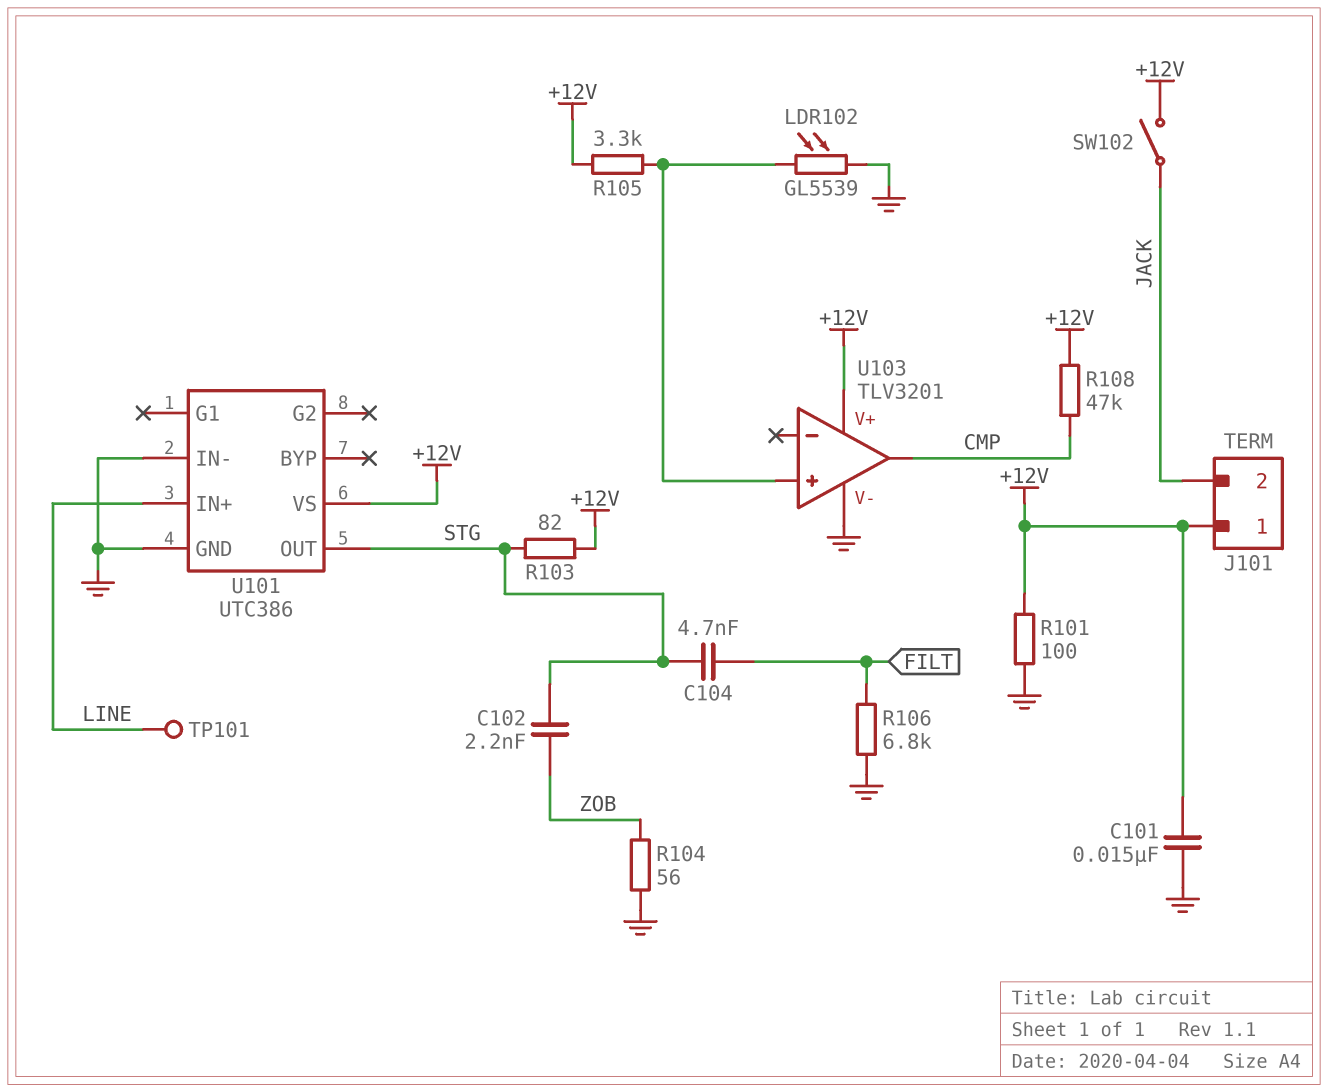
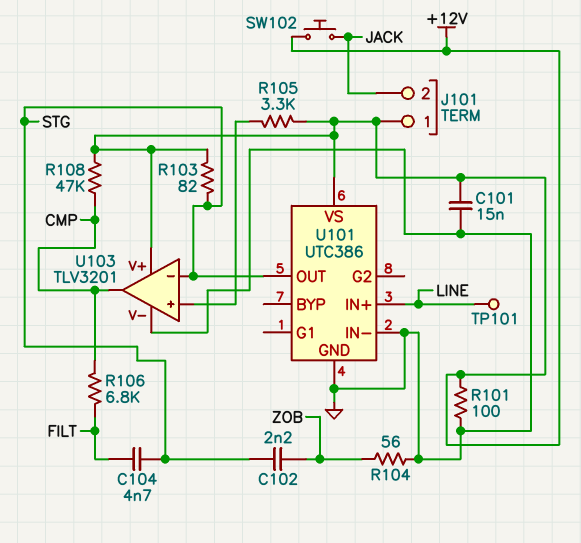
LDR102: GL5539 (GND, U103/in+) -> none
R106: 6.8k (FILT, GND) -> 6.8k (CMP, FILT)
SW102: switch (+12V, JACK) -> button (+12V, JACK)
U103 pin in-: none -> STG

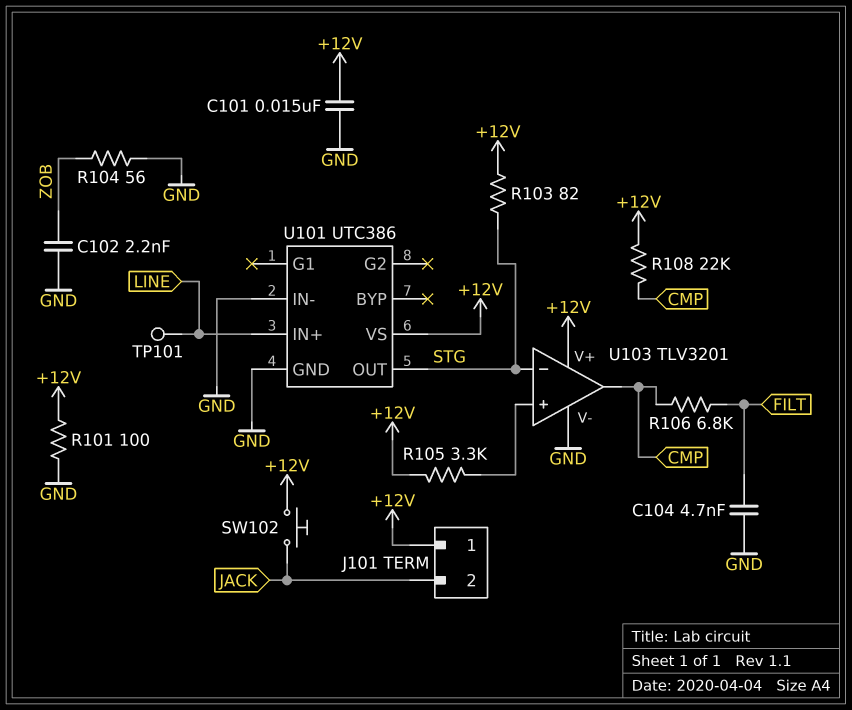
C102: 2.2nF (STG, ZOB) -> 2.2nF (GND, ZOB)
C104: 4.7nF (FILT, STG) -> 4.7nF (FILT, GND)
R108: 47k (+12V, CMP) -> 22k (+12V, CMP)

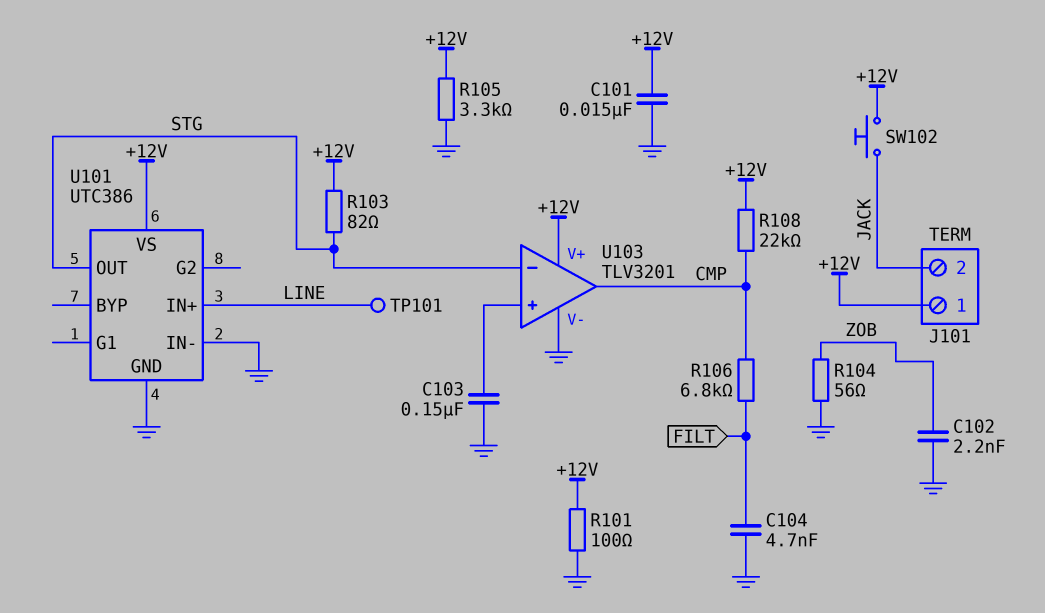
C103: none -> 150nF (GND, U103/in+)
R105: 3.3k (+12V, U103/in+) -> 3.3k (+12V, GND)

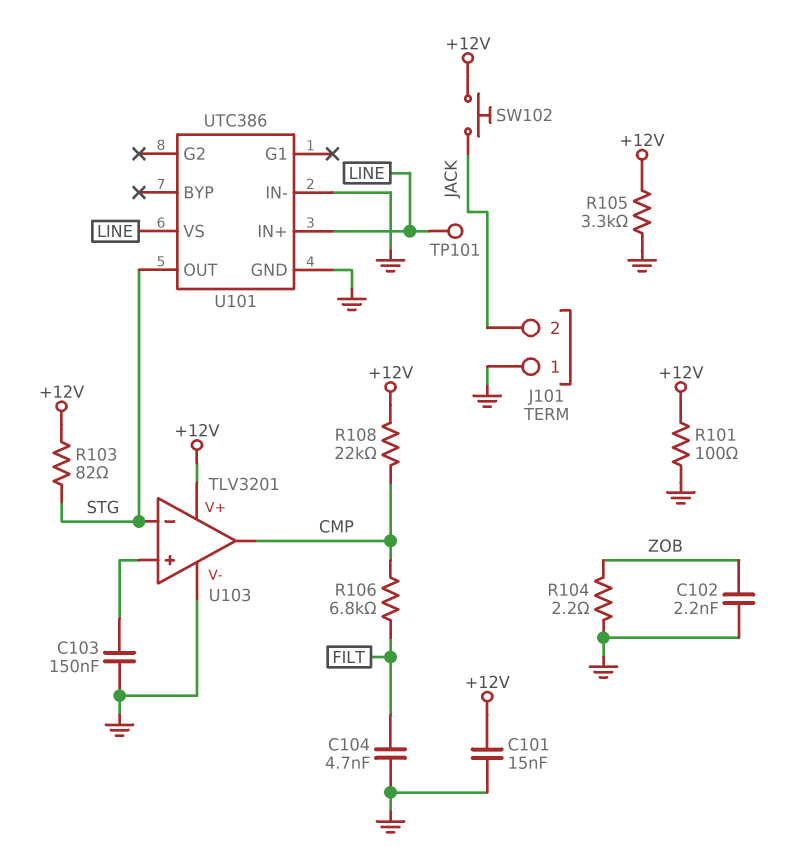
J101 pin 1: +12V -> GND
R104: 56 (GND, ZOB) -> 2.2 (GND, ZOB)
U101 pin VS: +12V -> LINE

